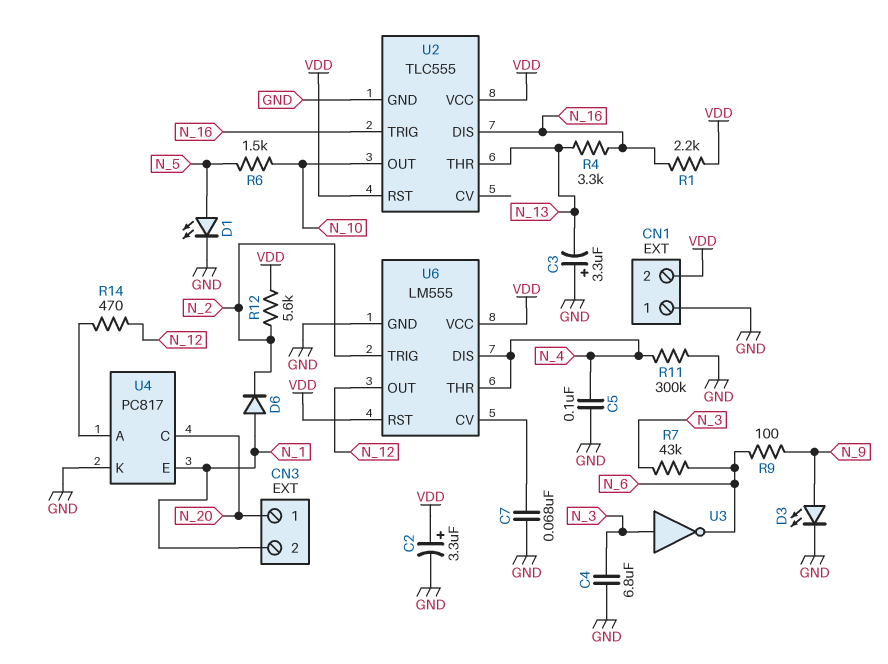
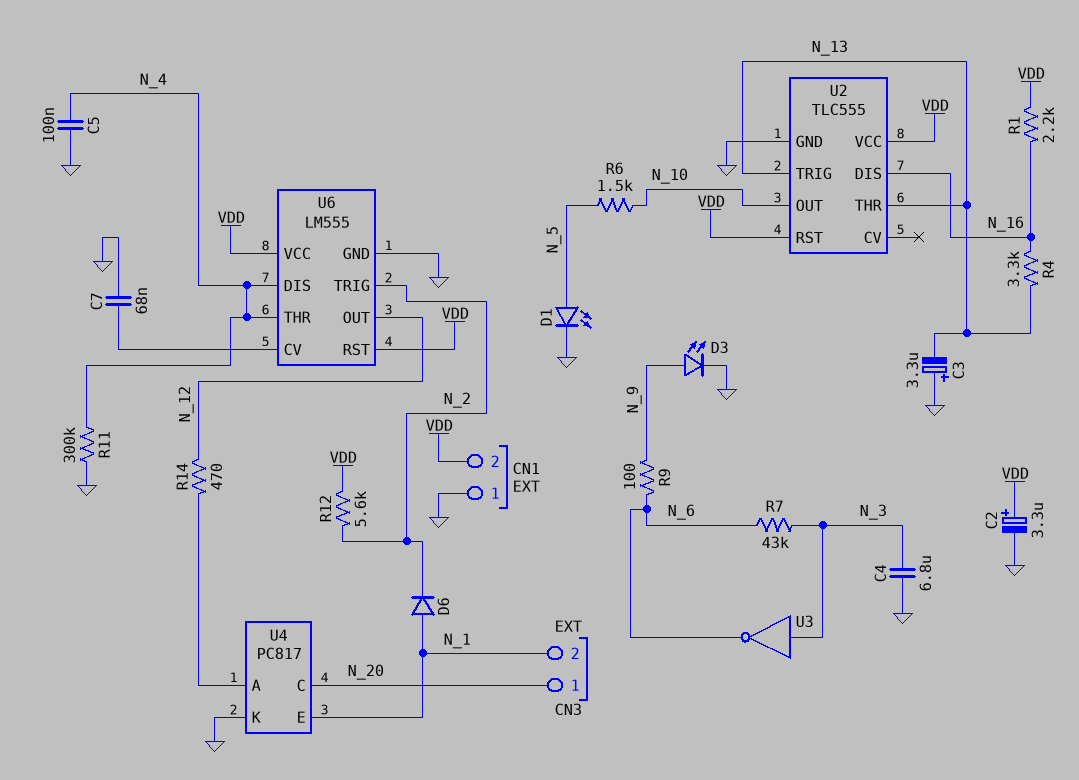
U2 pin TRIG: N_16 -> N_13

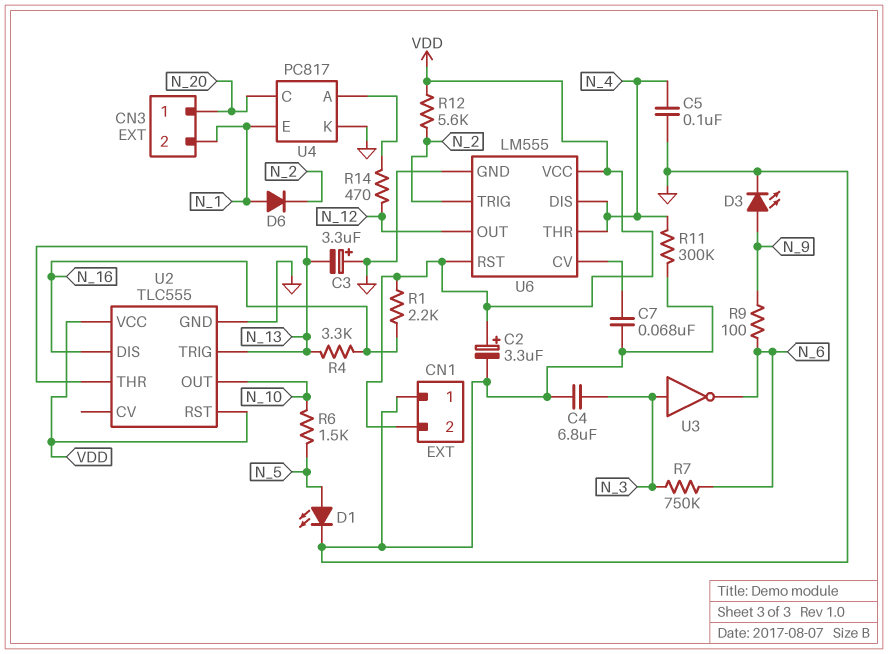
R7: 43k (N_3, N_6) -> 750k (N_3, N_6)

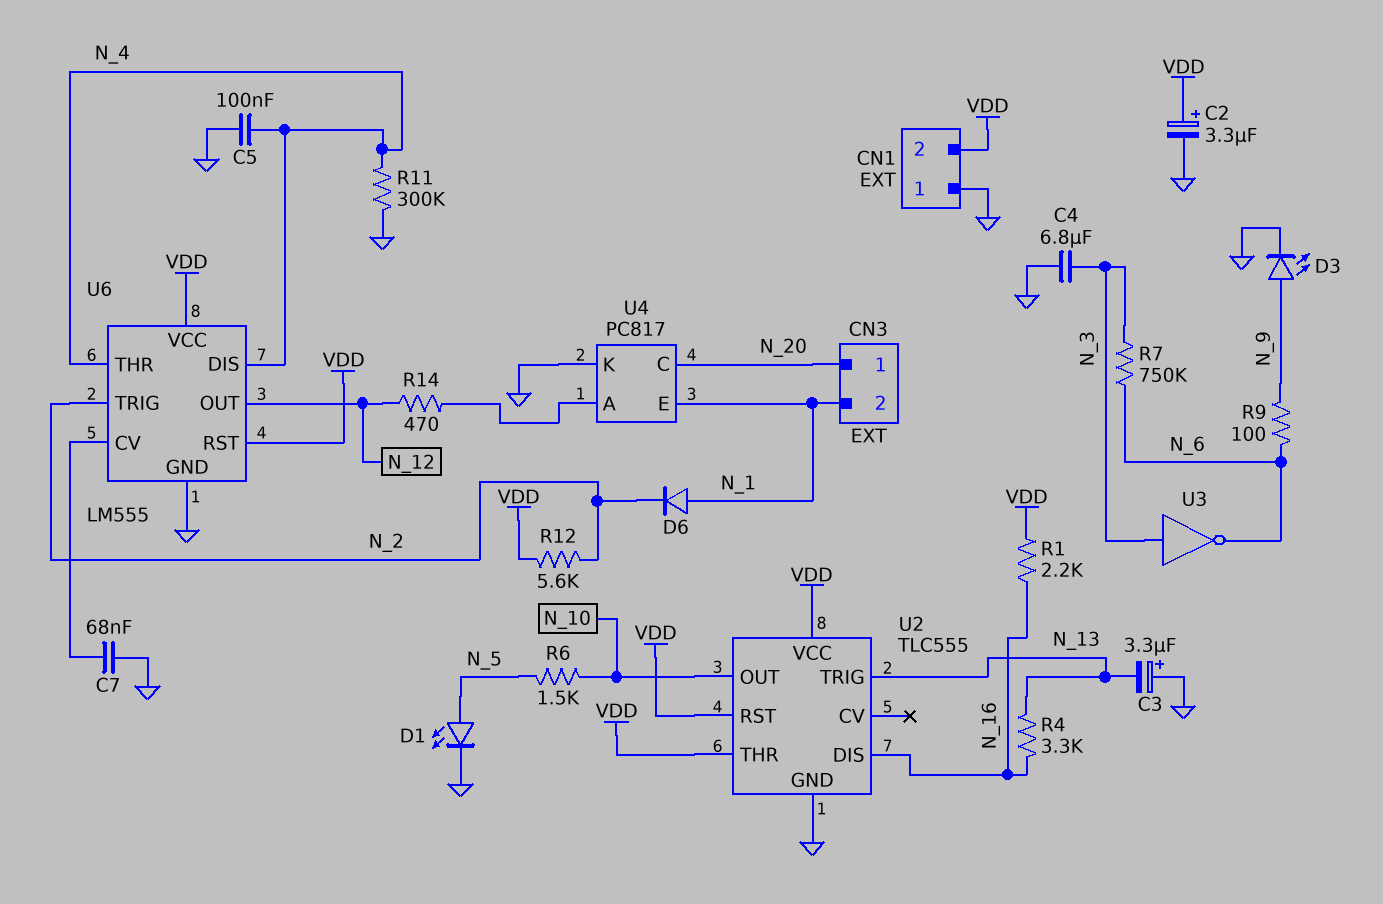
U2 pin THR: N_13 -> VDD

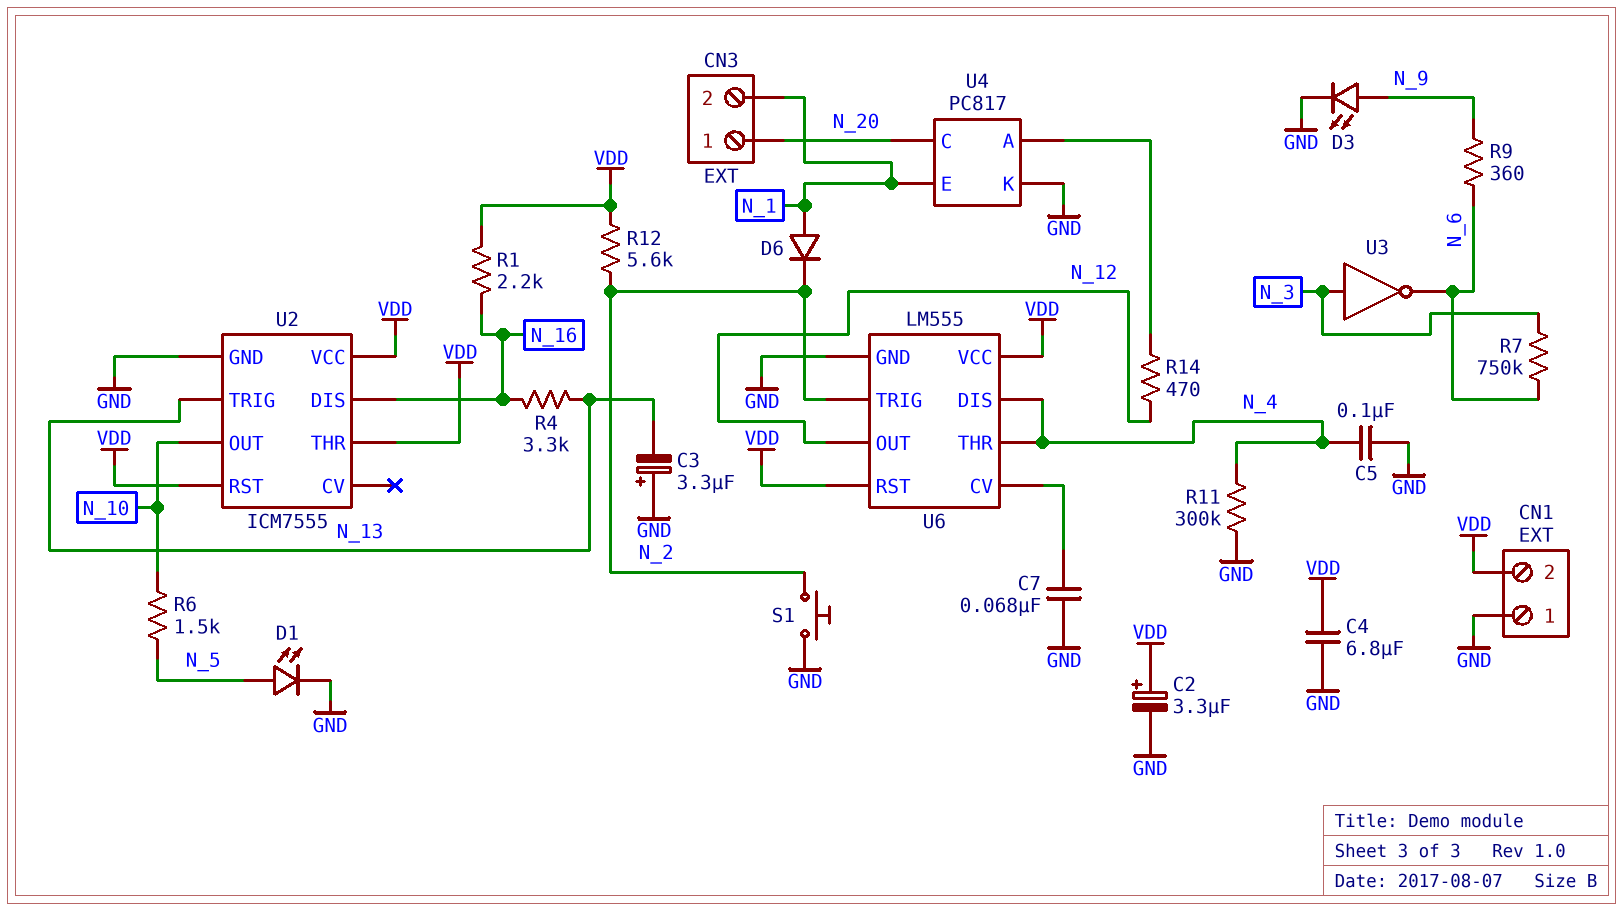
C4: 6.8uF (GND, N_3) -> 6.8uF (GND, VDD)
R9: 100 (N_6, N_9) -> 360 (N_6, N_9)
S1: none -> button (GND, N_2)
U2: TLC555 -> ICM7555

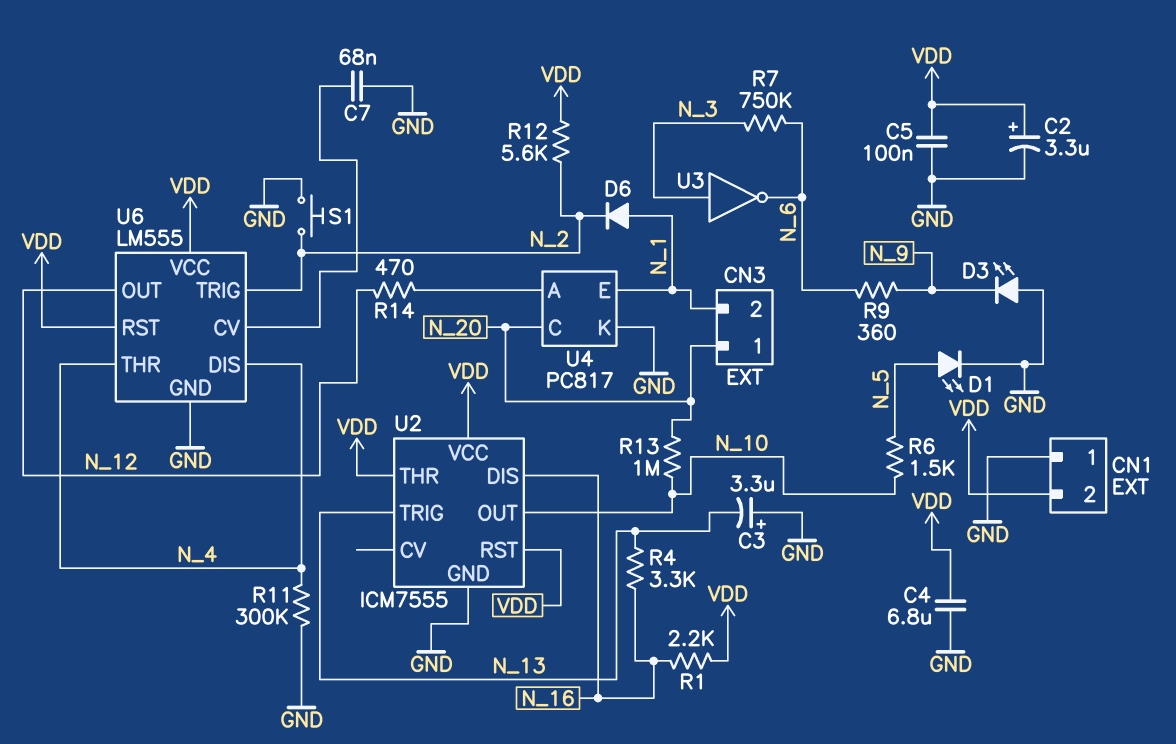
C5: 100nF (GND, N_4) -> 100nF (GND, VDD)
D3: LED (A N_9, K GND) -> LED (A GND, K N_9)
R13: none -> 1M (N_10, N_20)

